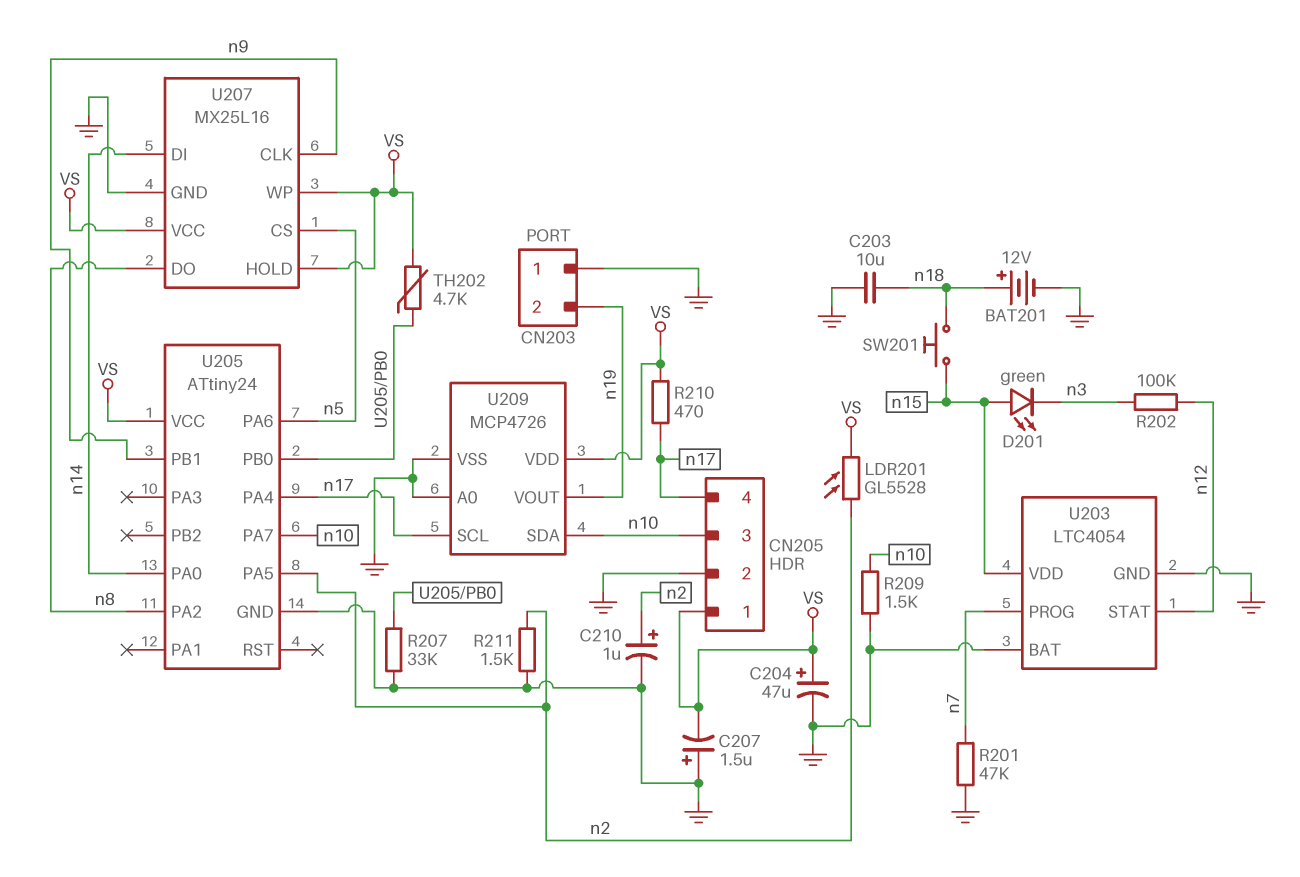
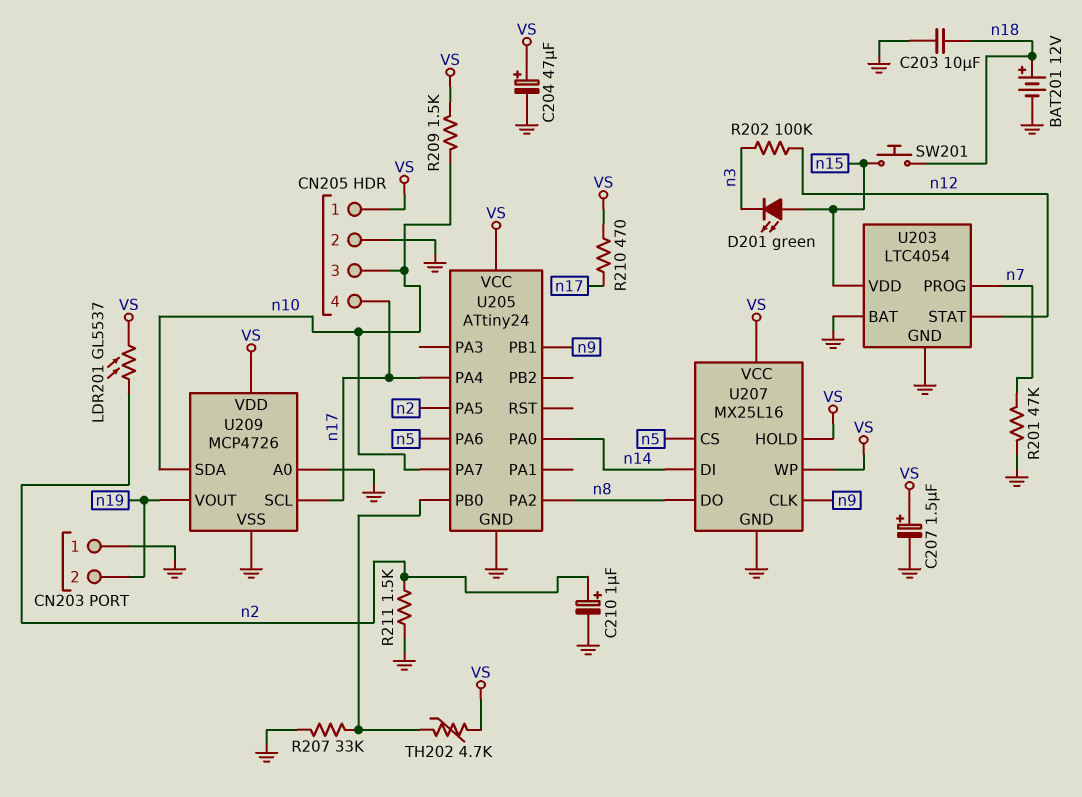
C207: 1.5uF (plus GND, minus VS) -> 1.5uF (plus VS, minus GND)
LDR201: GL5528 (VS, n2) -> GL5537 (VS, n2)
R209: 1.5k (GND, n10) -> 1.5k (VS, n10)

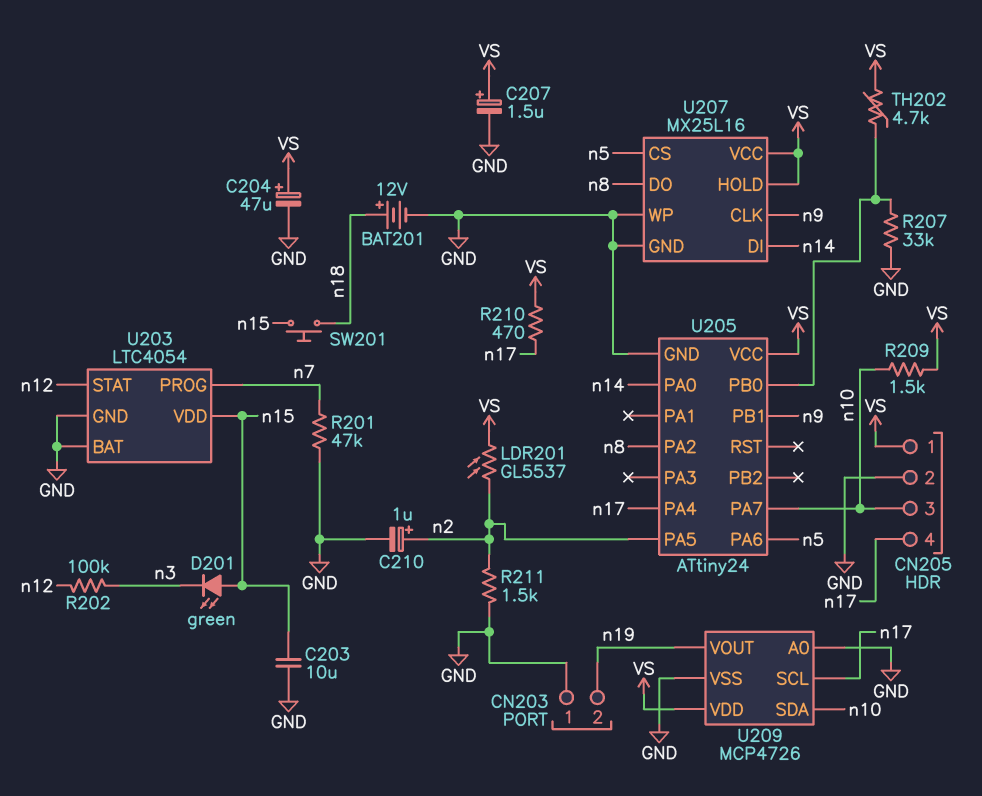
C203: 10uF (GND, n18) -> 10uF (GND, n15)
U207 pin WP: VS -> GND

